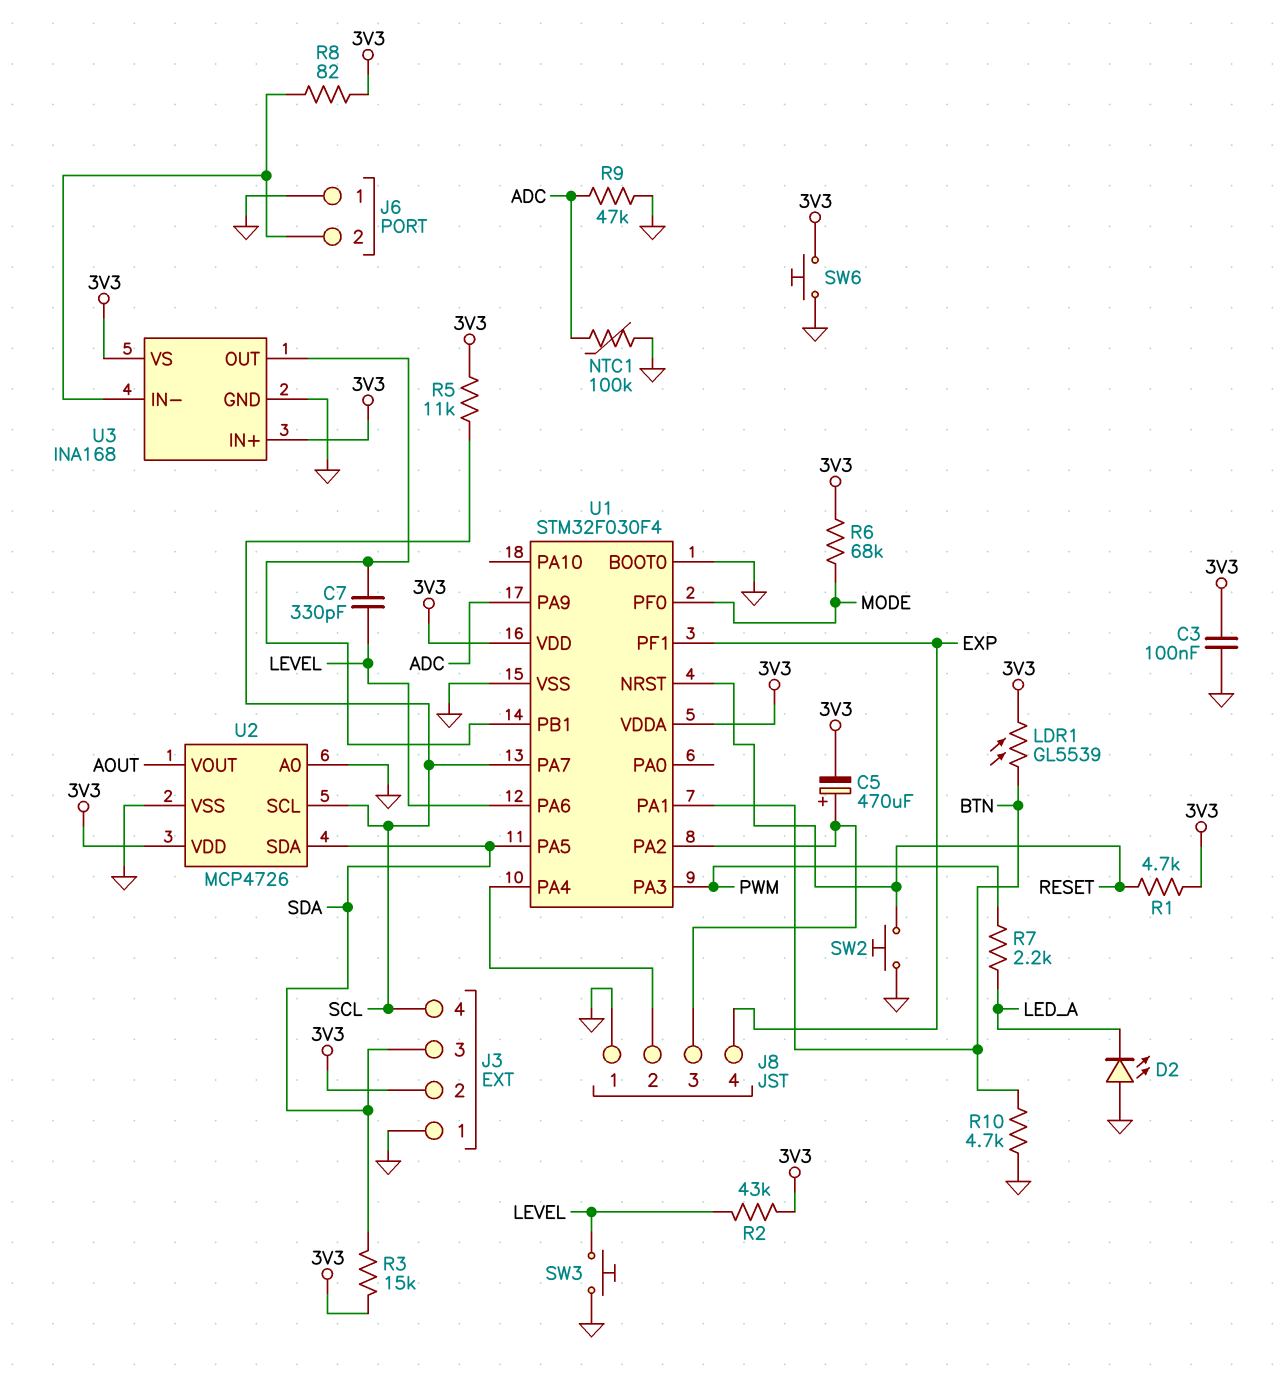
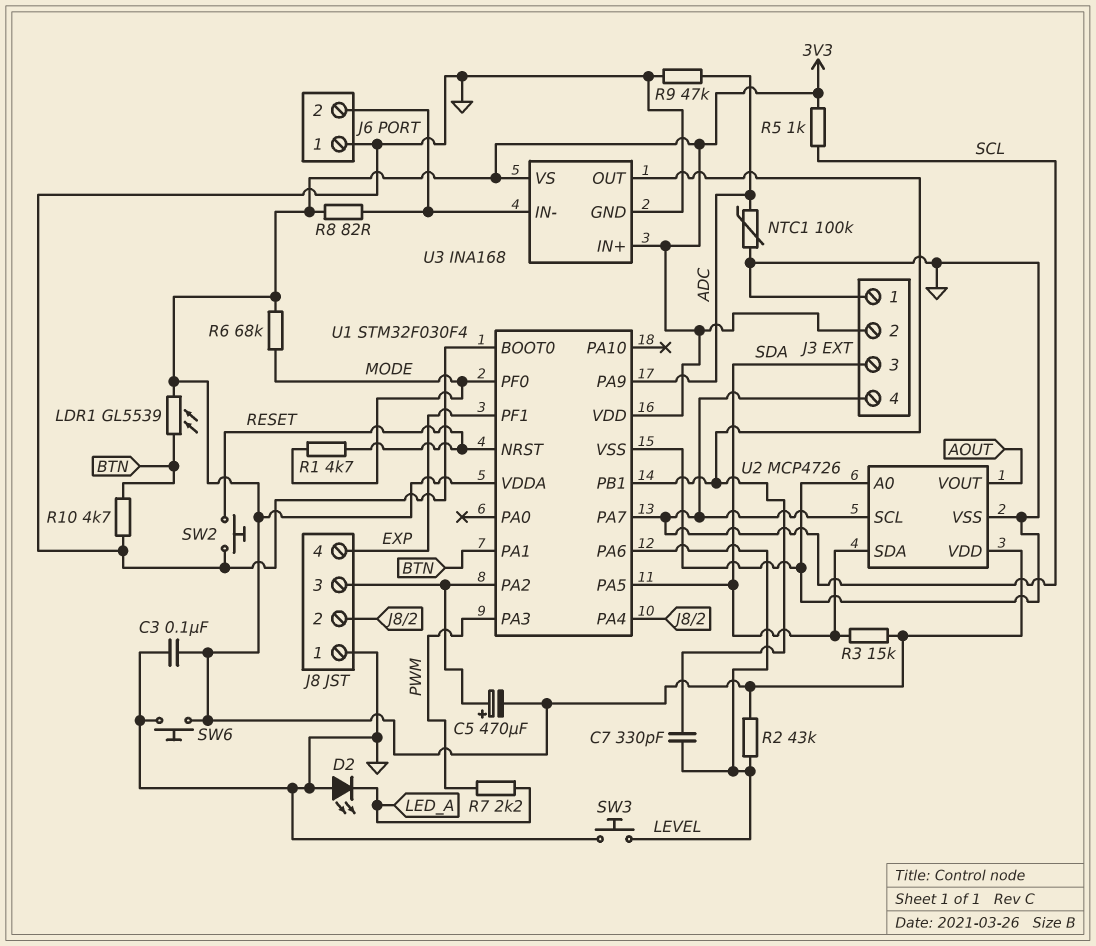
R1: 4.7k (3V3, RESET) -> 4.7k (MODE, RESET)
R5: 11k (3V3, SCL) -> 1k (3V3, SCL)

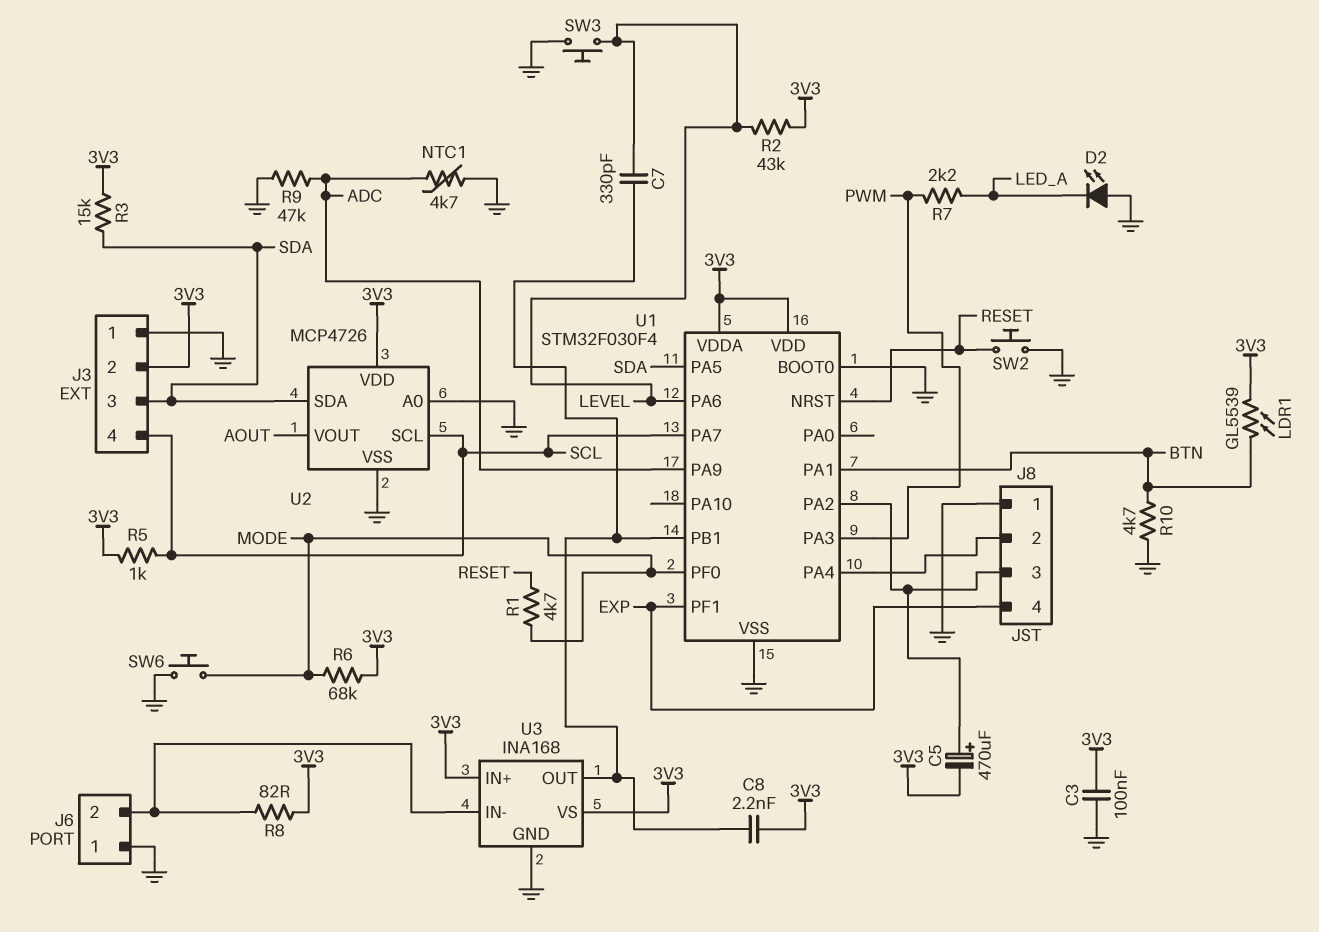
C8: none -> 2.2nF (3V3, U1/PB1)
NTC1: 100k (ADC, GND) -> 4.7k (ADC, GND)
SW6: button (3V3, GND) -> button (GND, MODE)

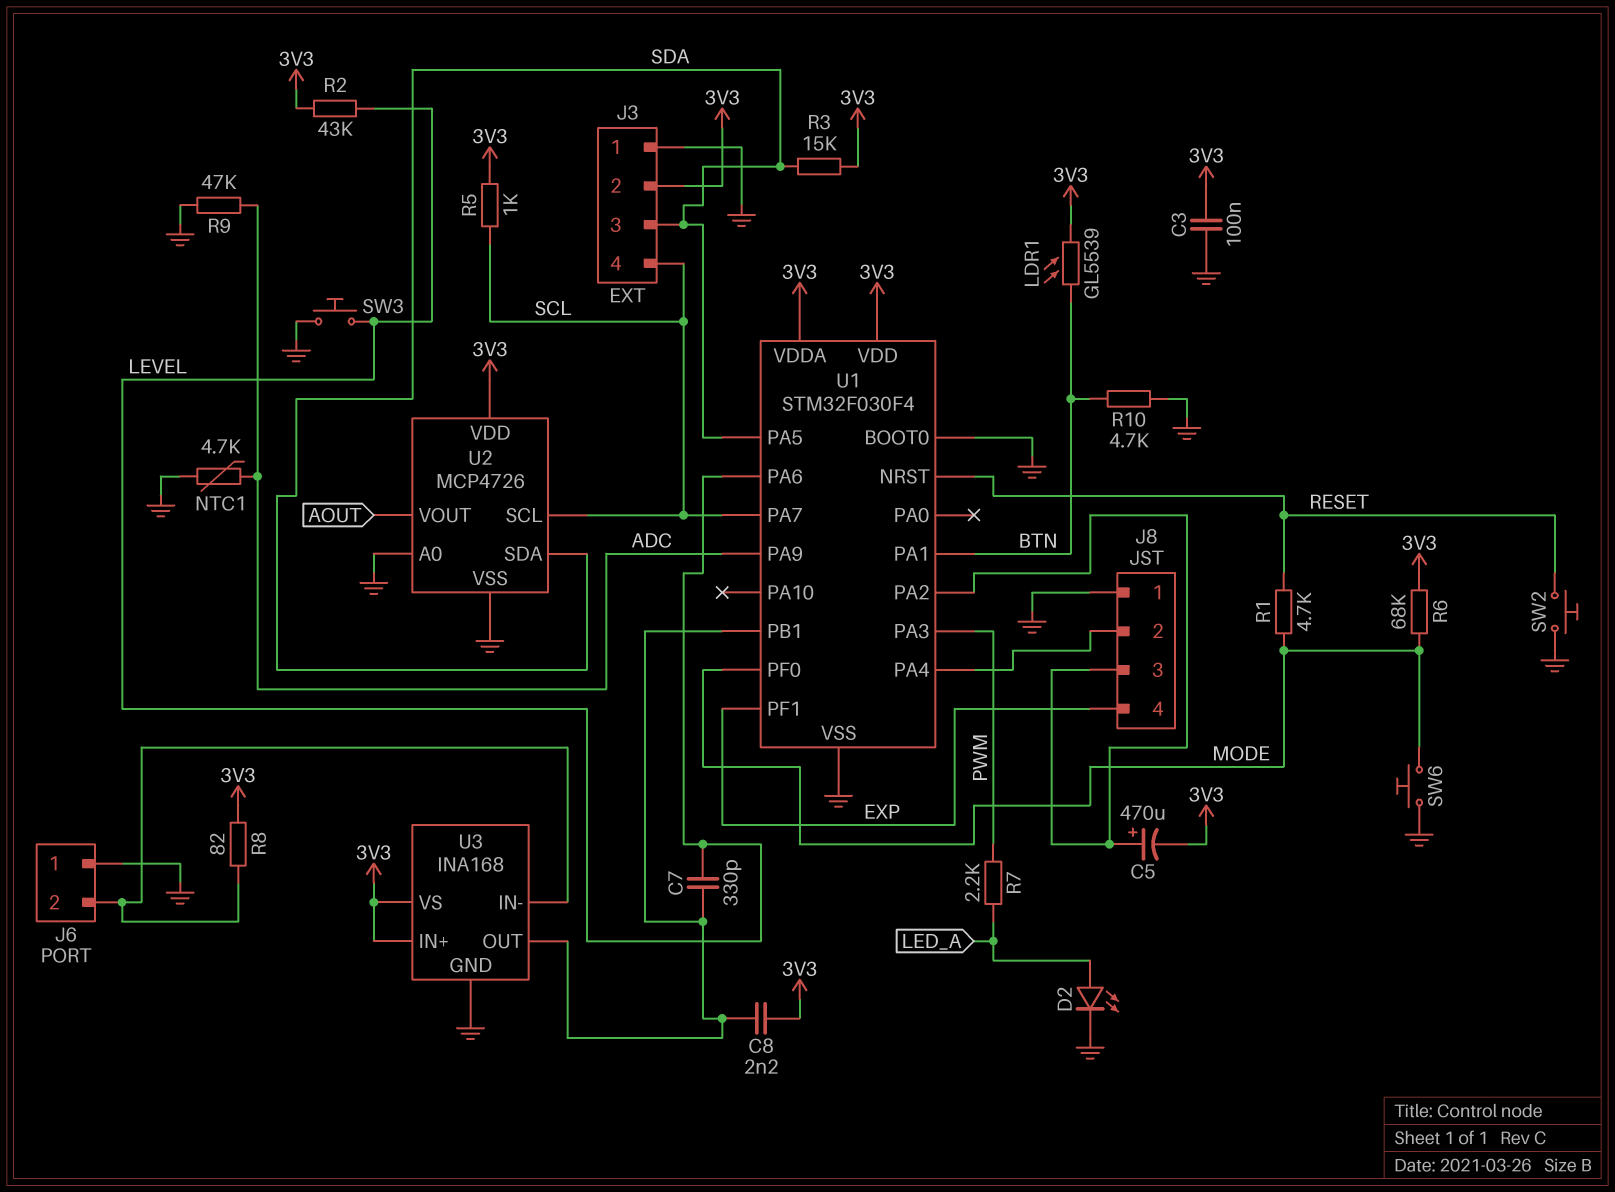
D2: LED (A GND, K LED_A) -> LED (A LED_A, K GND)

